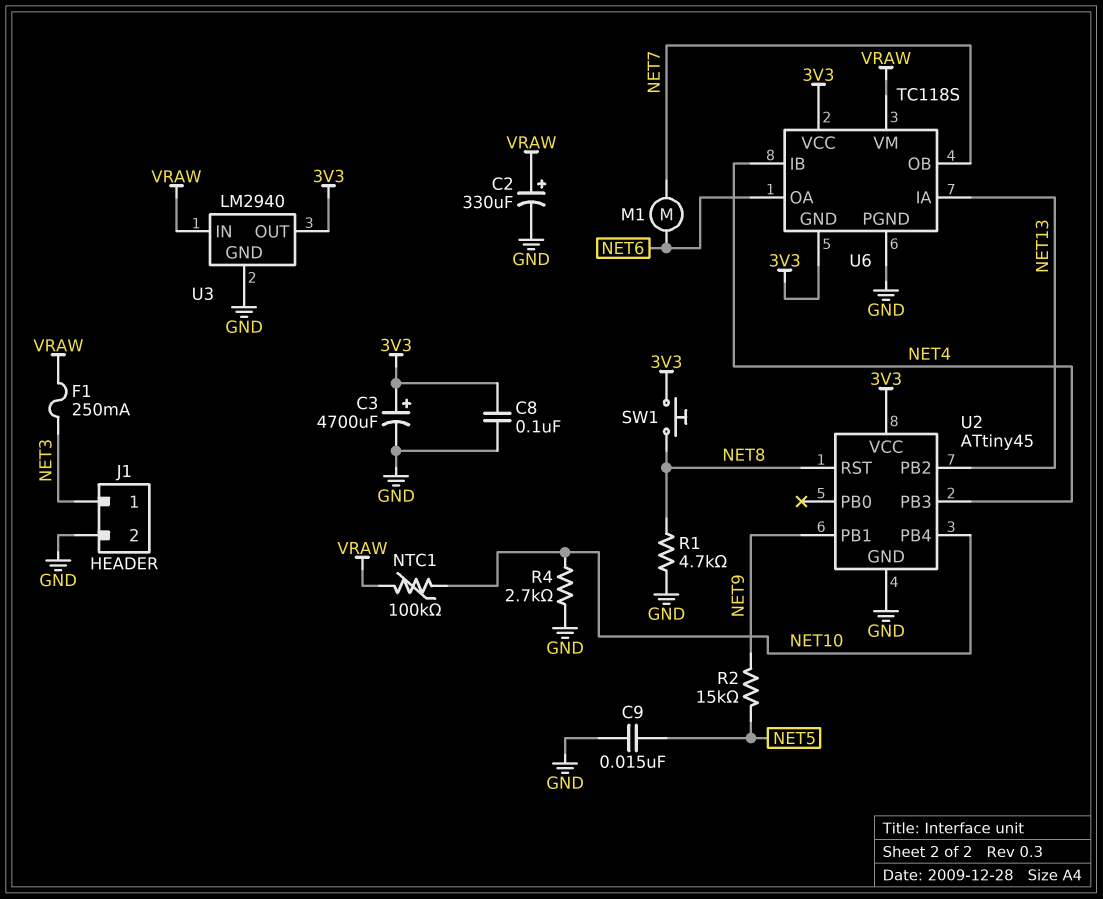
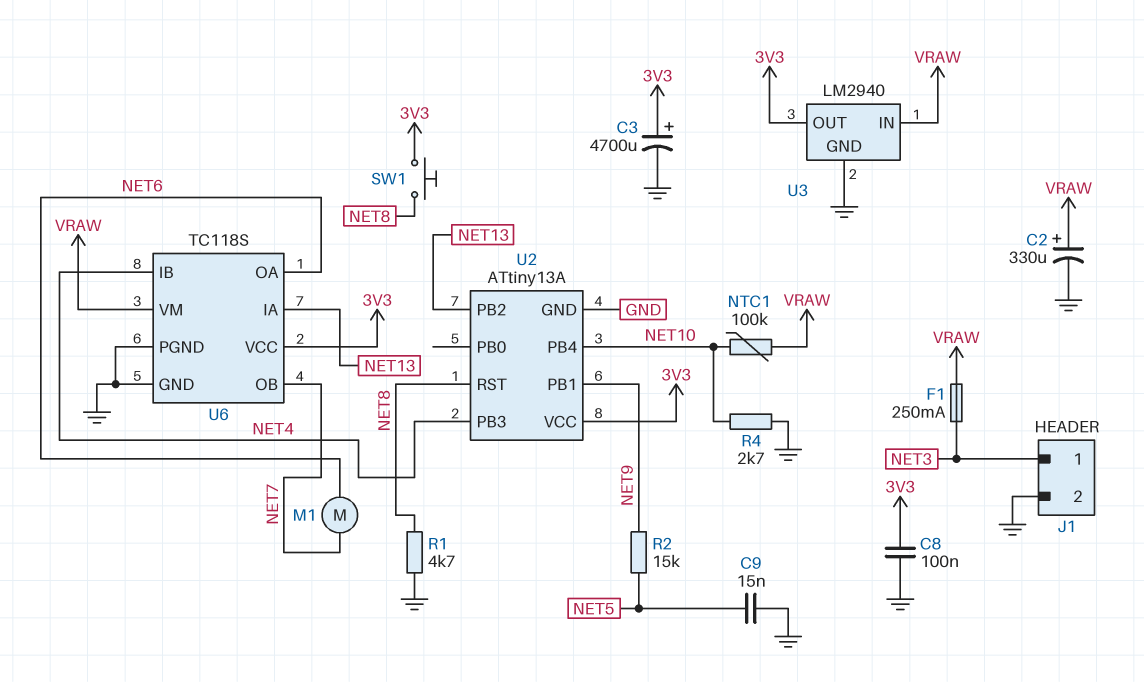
U2: ATtiny45 -> ATtiny13A
U6 pin GND: 3V3 -> GND

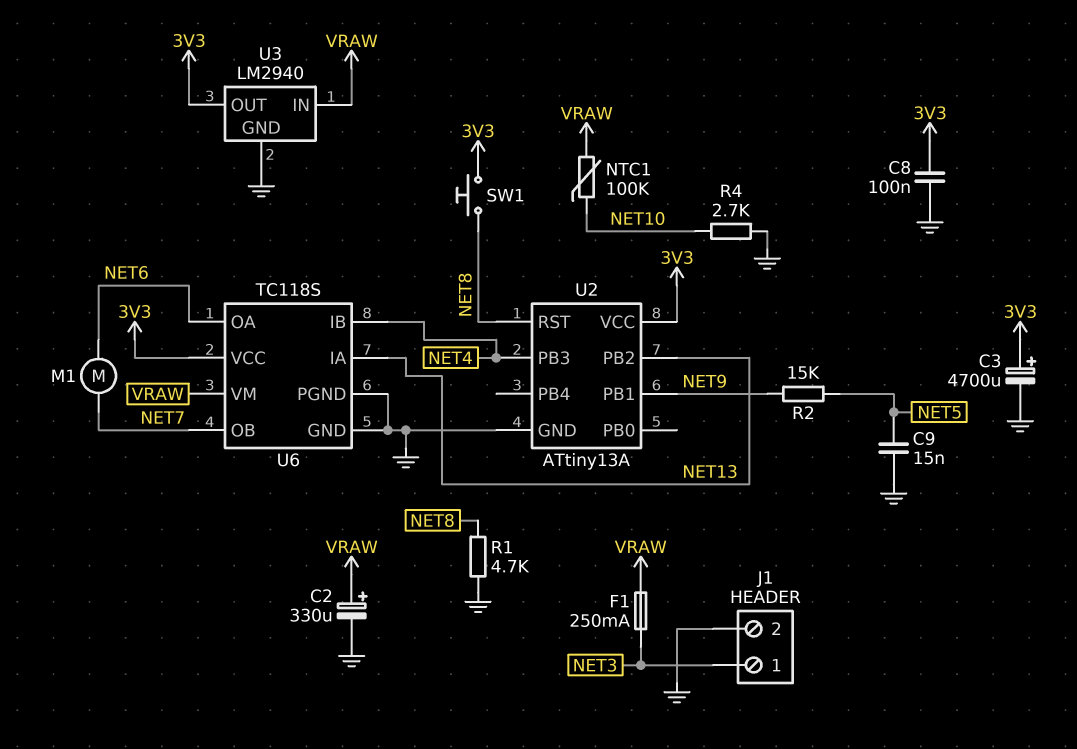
U2 pin PB4: NET10 -> none

